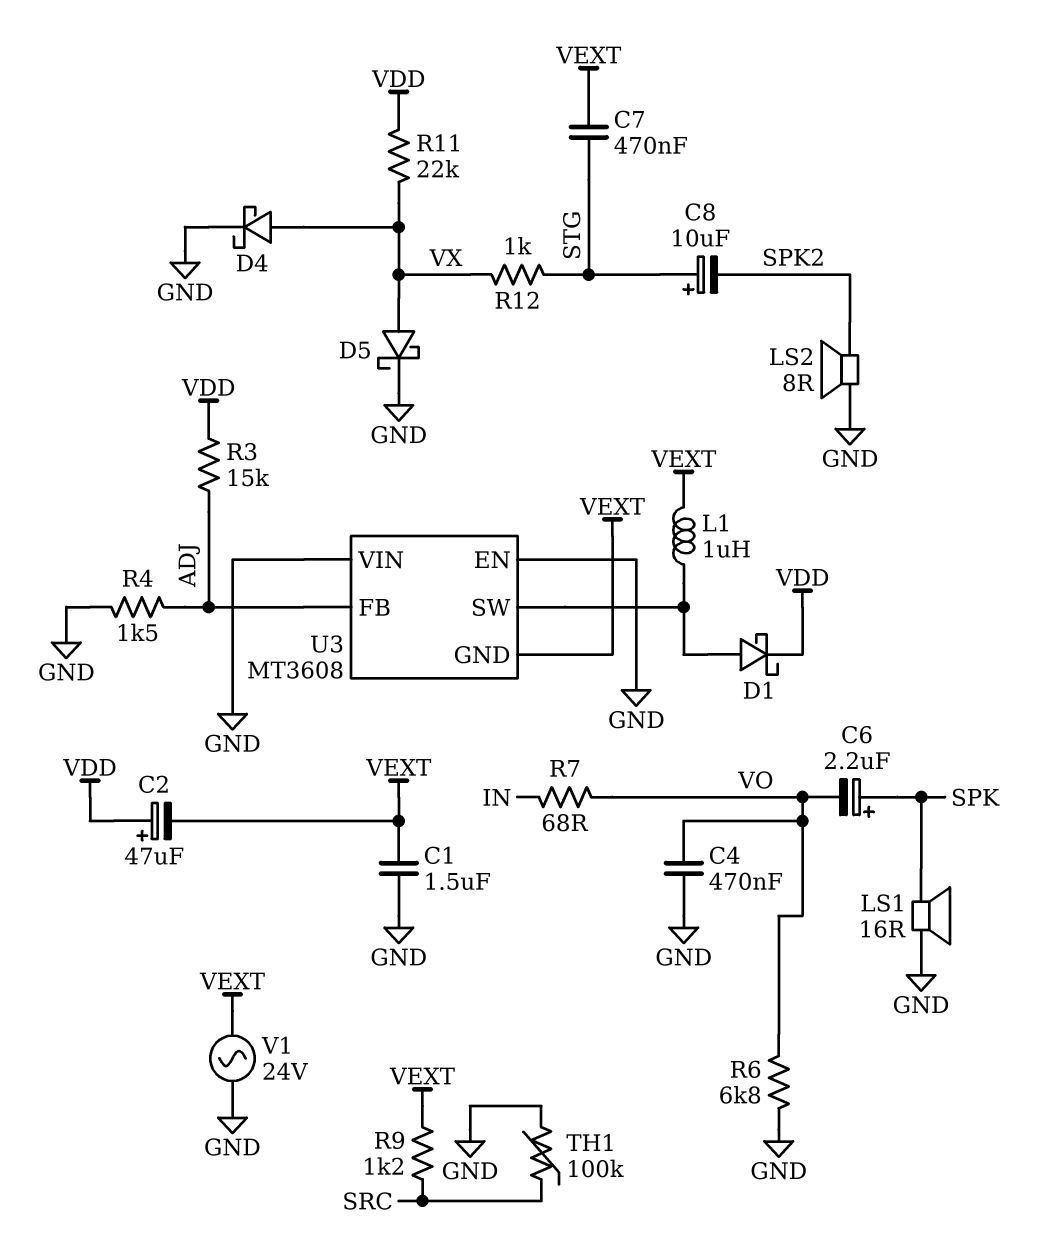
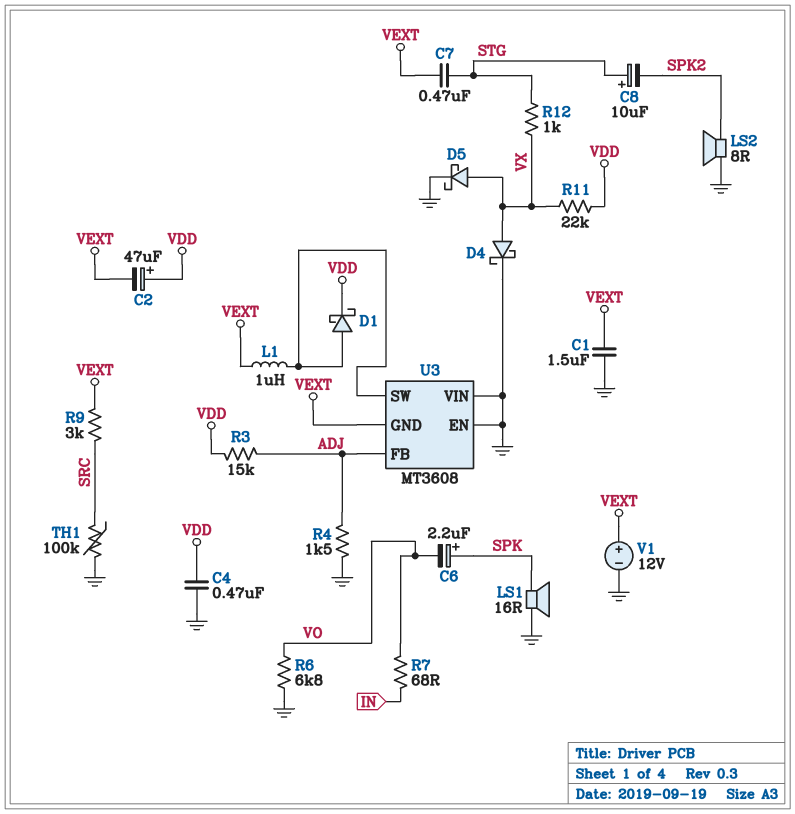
C4: 470nF (GND, VO) -> 470nF (GND, VDD)
R9: 1.2k (SRC, VEXT) -> 3k (SRC, VEXT)
V1: AC 24V (GND, VEXT) -> 12V (plus VEXT, minus GND)

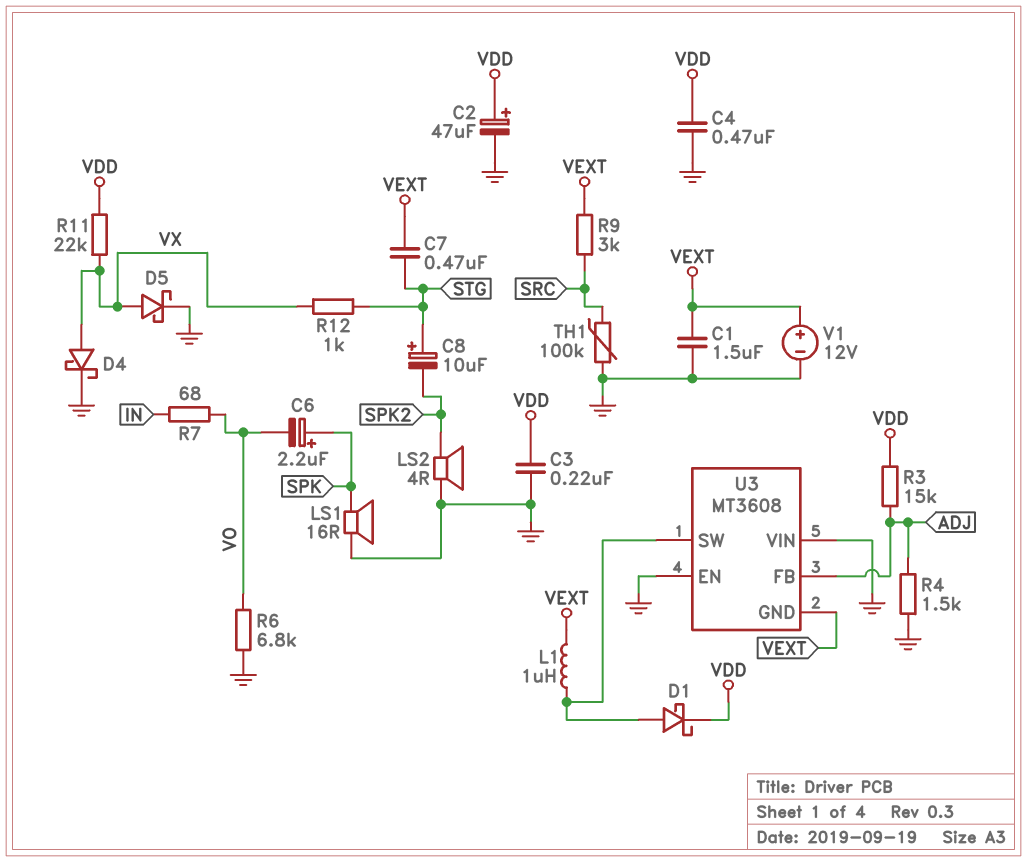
C2: 47uF (plus VDD, minus VEXT) -> 47uF (plus VDD, minus GND)
C3: none -> 220nF (GND, VDD)
LS2: speaker 8R (GND, SPK2) -> speaker 4R (GND, SPK2)

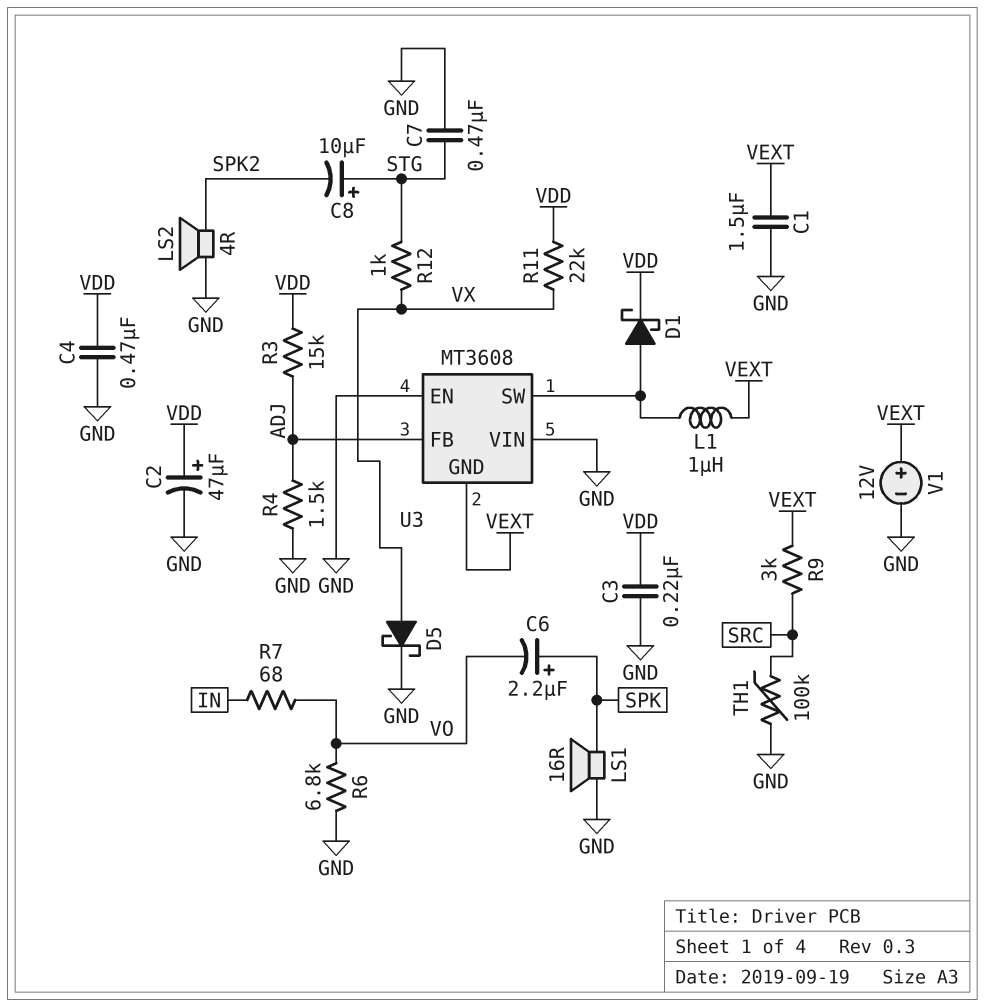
C7: 470nF (STG, VEXT) -> 470nF (GND, STG)
D4: schottky (A VX, K GND) -> none

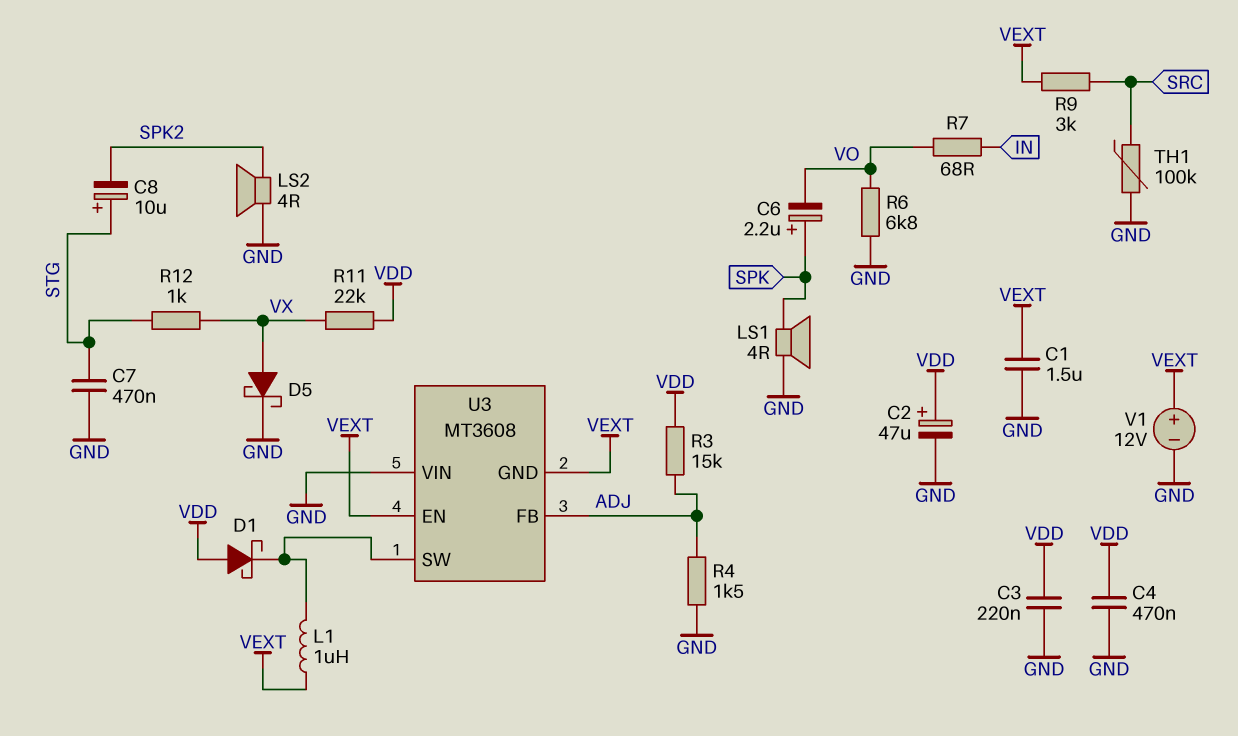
D1: schottky (A U3/SW, K VDD) -> schottky (A VDD, K U3/SW)
LS1: speaker 16R (GND, SPK) -> speaker 4R (GND, SPK)
U3 pin EN: GND -> VEXT

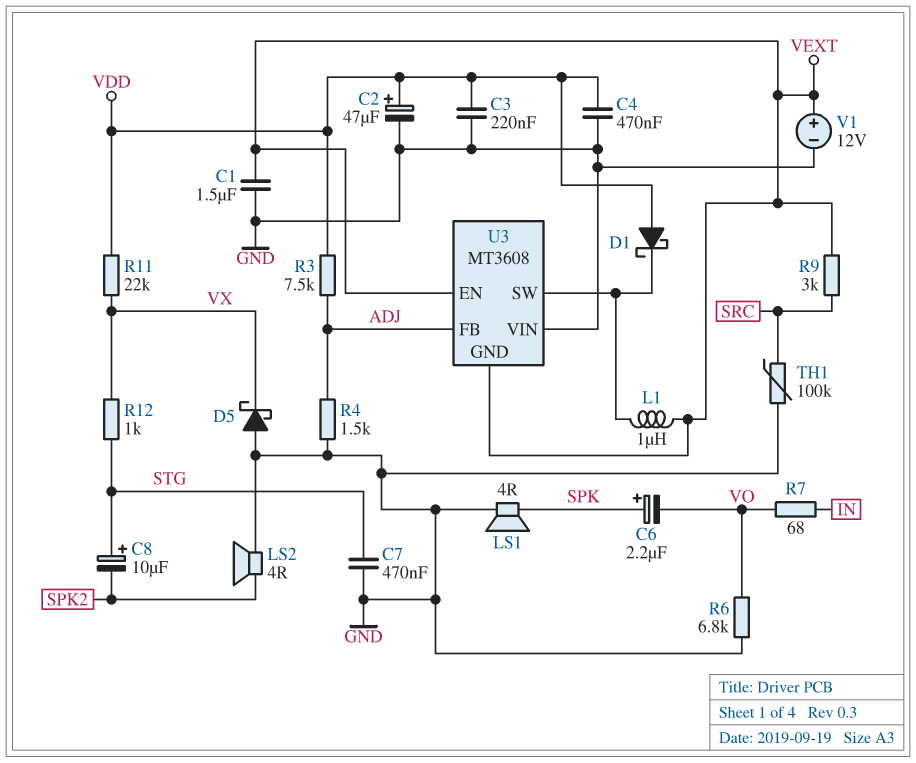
D5: schottky (A VX, K GND) -> schottky (A GND, K VX)
R3: 15k (ADJ, VDD) -> 7.5k (ADJ, VDD)

